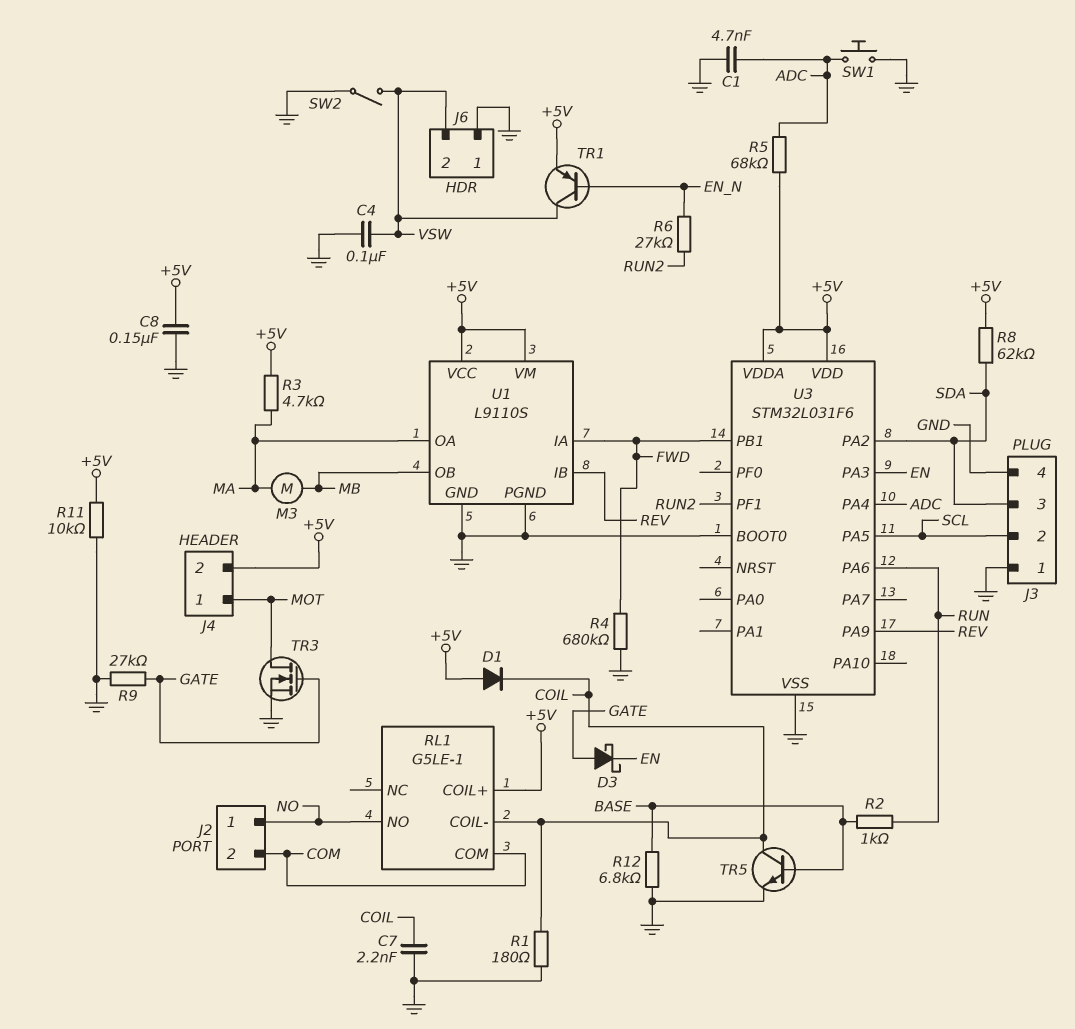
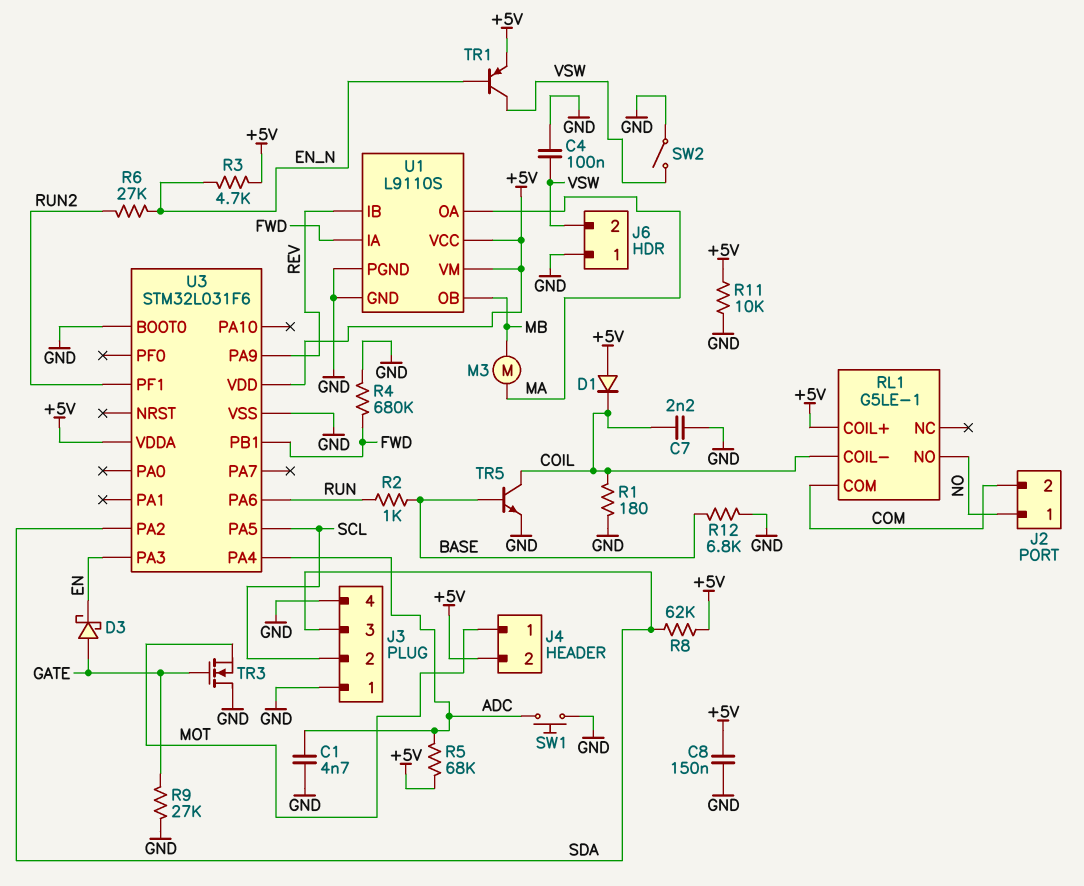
R3: 4.7k (+5V, MA) -> 4.7k (+5V, EN_N)
TR3: NMOS (G GATE, D MOT, S GND) -> NMOS (G GATE, D GND, S MOT)

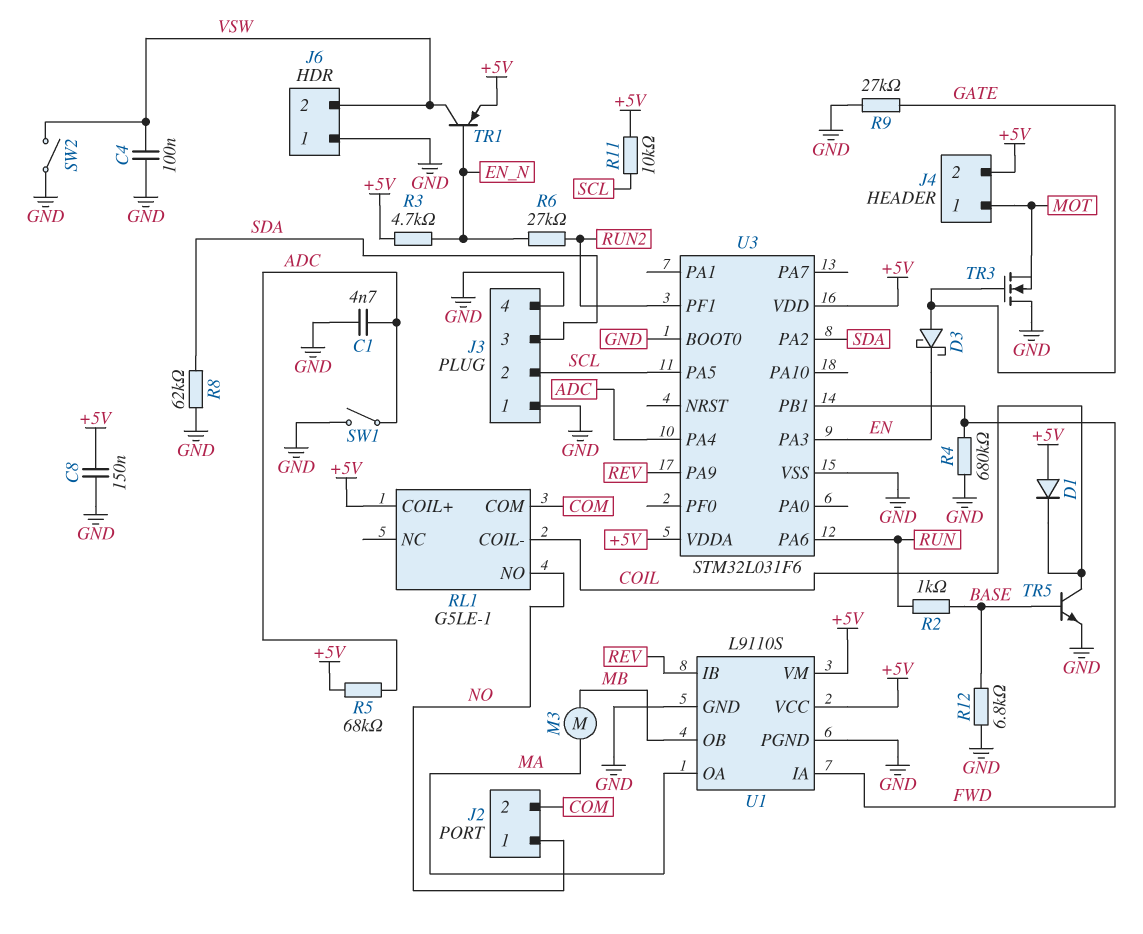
C7: 2.2nF (COIL, GND) -> none
R1: 180 (COIL, GND) -> none
R8: 62k (+5V, SDA) -> 62k (GND, SDA)
R11: 10k (+5V, GND) -> 10k (+5V, SCL)
SW1: button (ADC, GND) -> switch (ADC, GND)

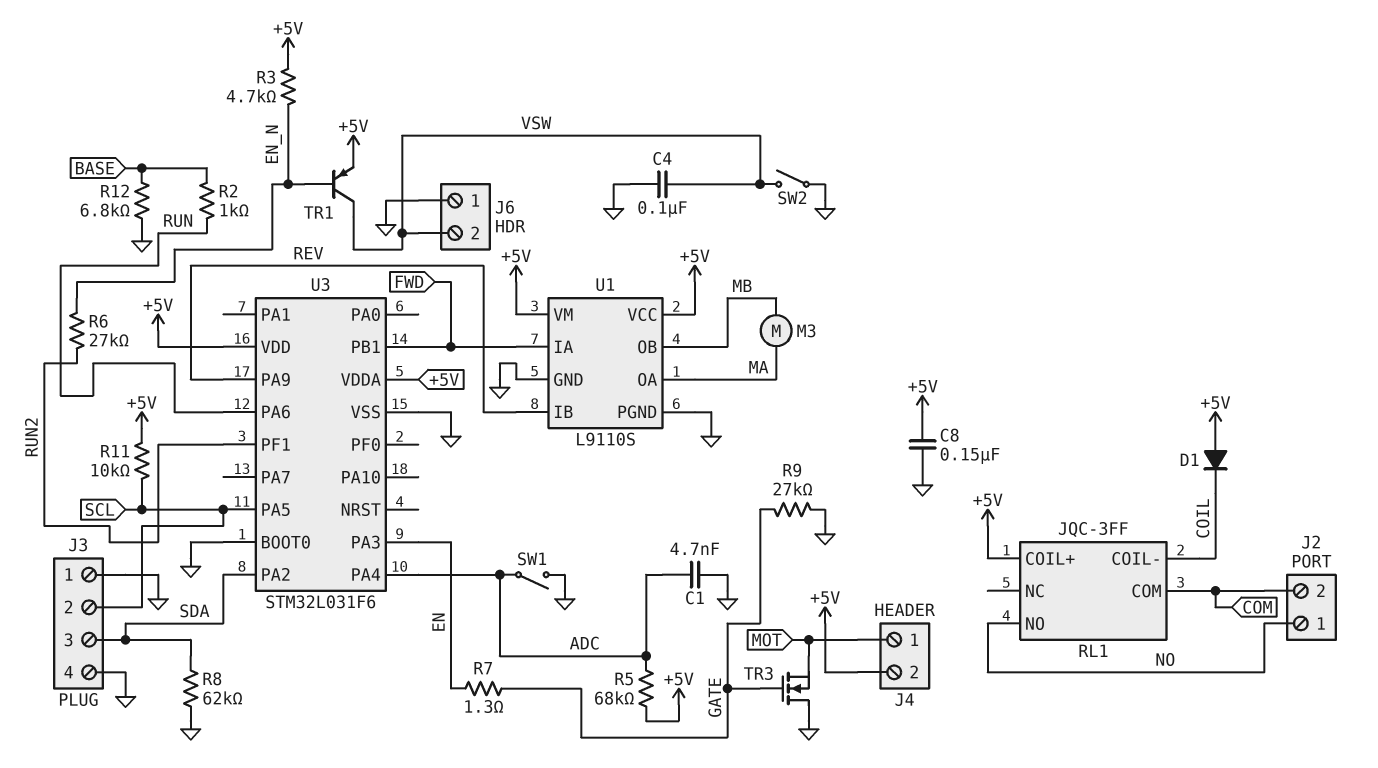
D3: schottky (A GATE, K EN) -> none
R4: 680k (FWD, GND) -> none
R7: none -> 1.3 (EN, GATE)
RL1: G5LE-1 -> JQC-3FF
TR5: NPN (B BASE, C COIL, E GND) -> none

